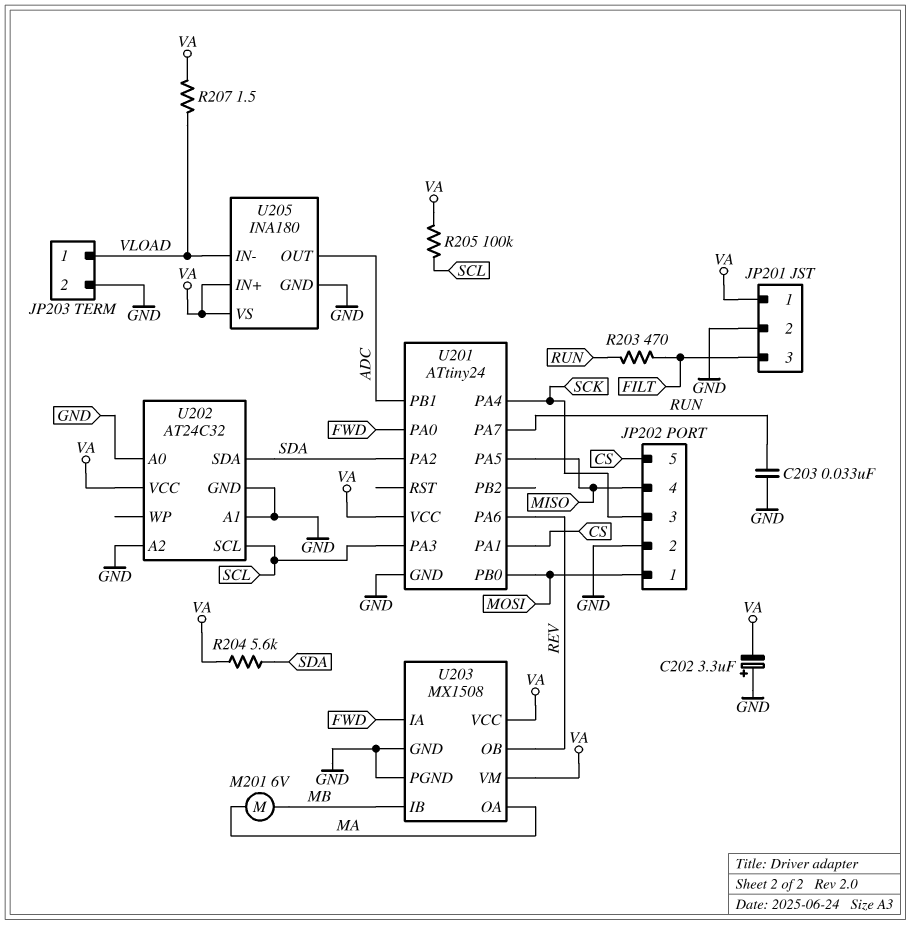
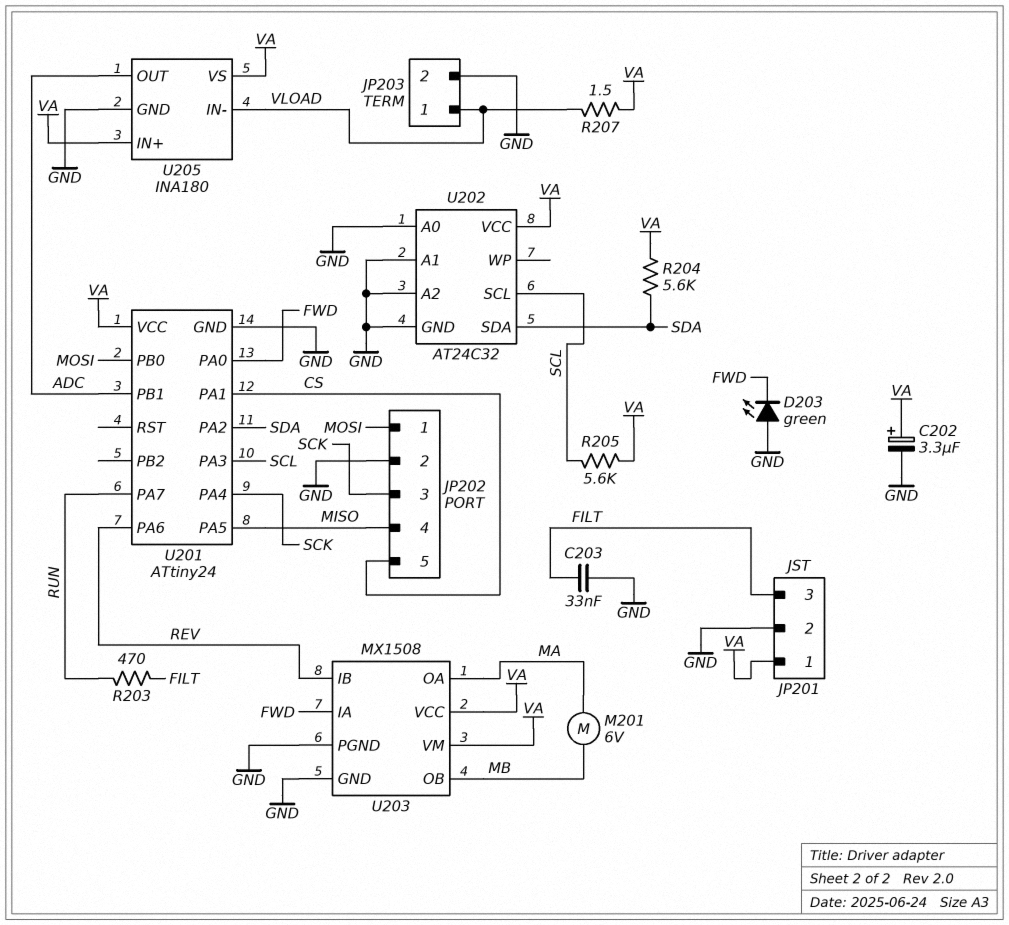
C202: 3.3uF (plus GND, minus VA) -> 3.3uF (plus VA, minus GND)
C203: 33nF (GND, RUN) -> 33nF (FILT, GND)
D203: none -> LED green (A GND, K FWD)
R205: 100k (SCL, VA) -> 5.6k (SCL, VA)
U203 pin IB: MB -> REV
U203 pin OB: REV -> MB

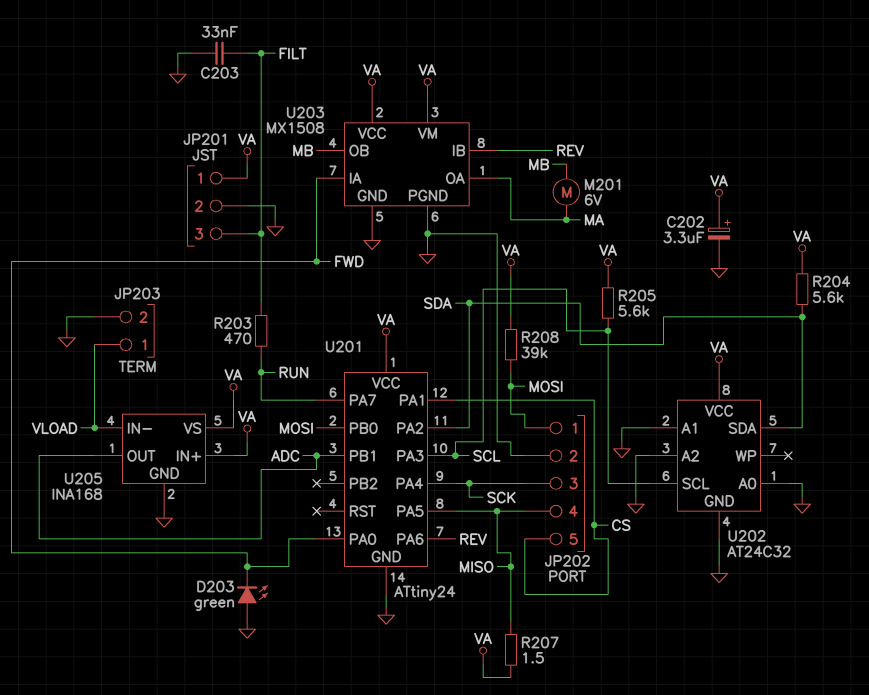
R207: 1.5 (VA, VLOAD) -> 1.5 (MISO, VA)
R208: none -> 39k (MOSI, VA)
U205: INA180 -> INA168

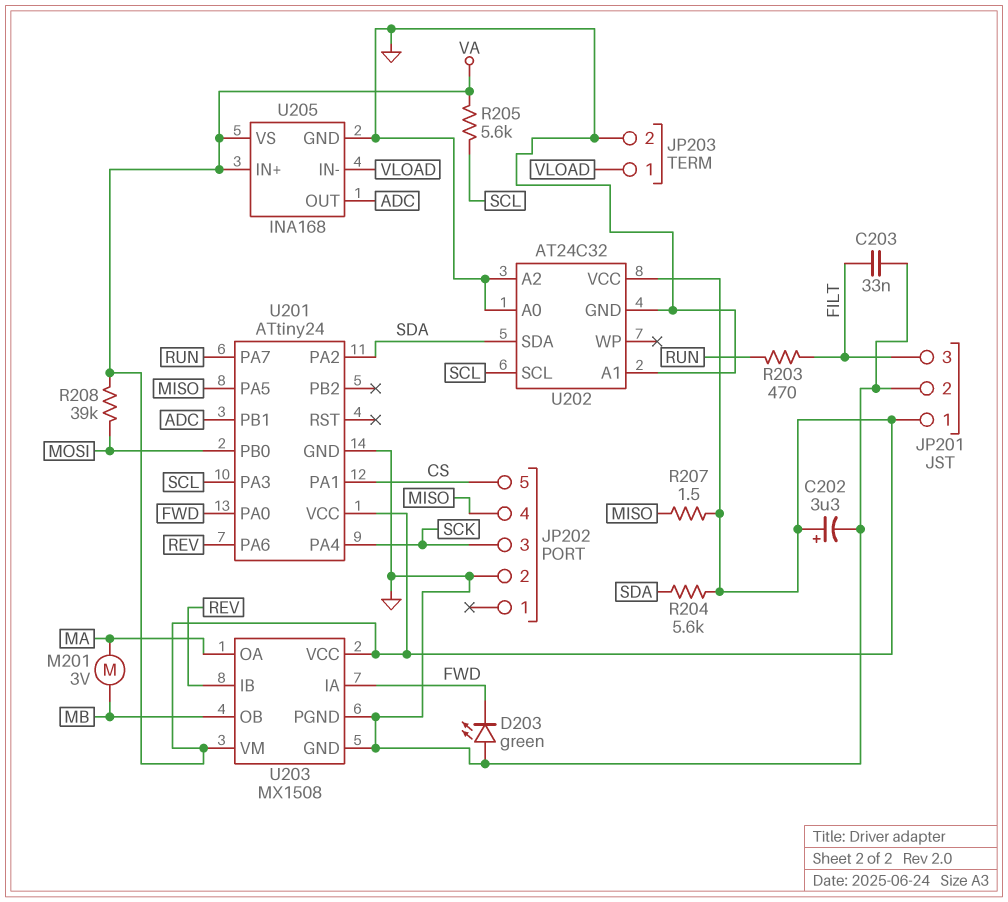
JP202 pin 1: MOSI -> none
M201: motor 6V (MA, MB) -> motor 3V (MA, MB)

